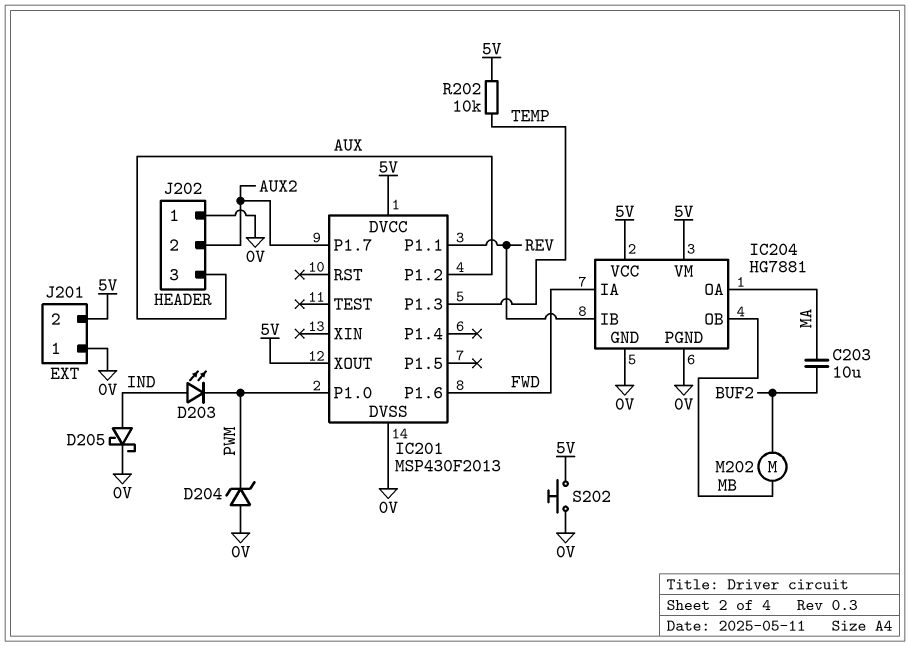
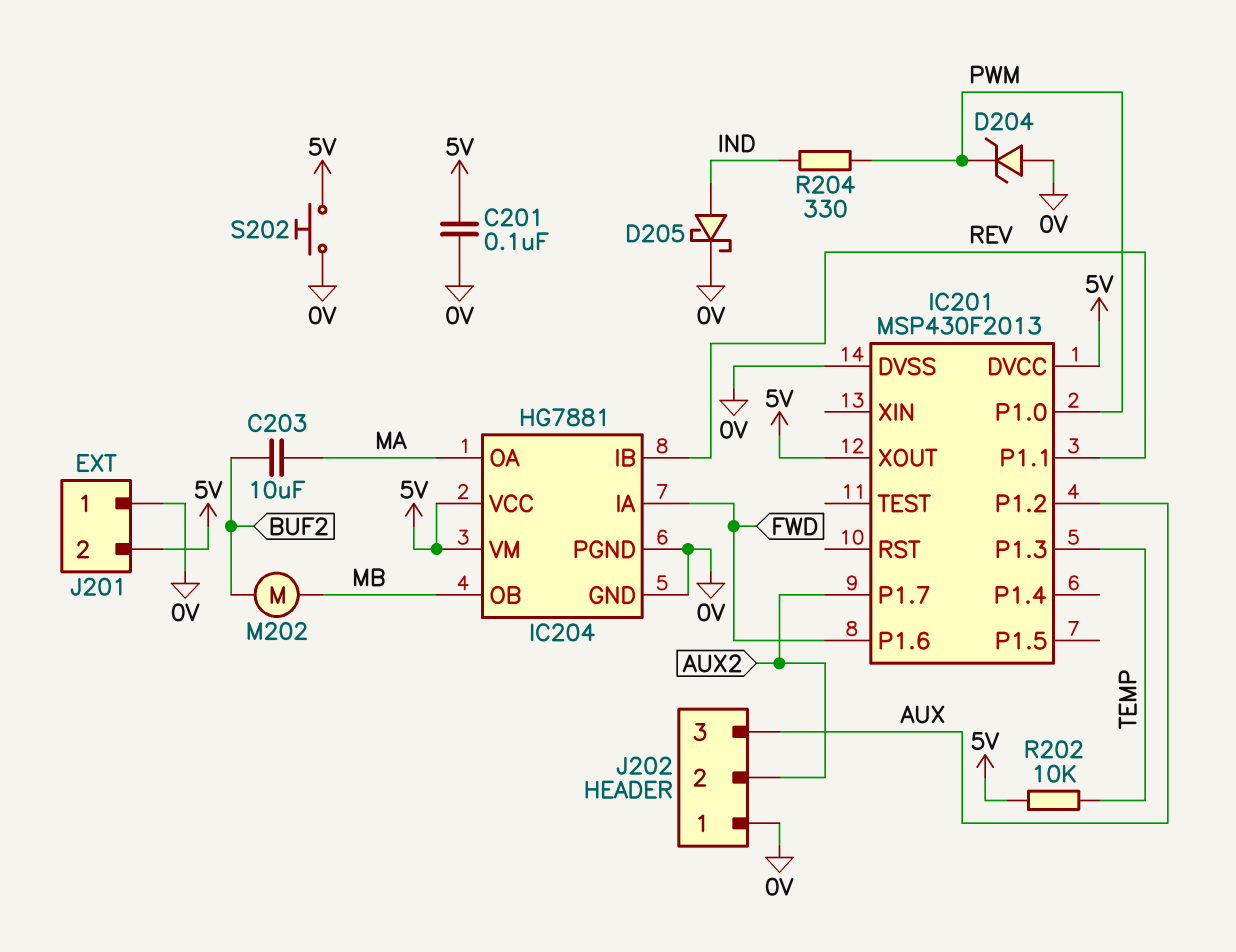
C201: none -> 100nF (0V, 5V)
D203: LED (A IND, K PWM) -> none
R204: none -> 330 (IND, PWM)

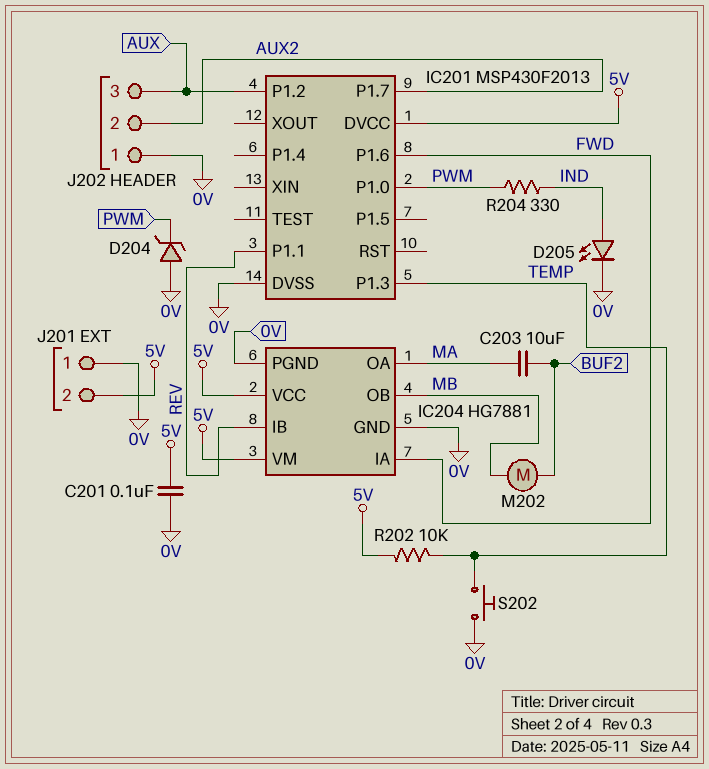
D205: schottky (A IND, K 0V) -> LED (A IND, K 0V)
IC201 pin XOUT: 5V -> none
S202: button (0V, 5V) -> button (0V, TEMP)

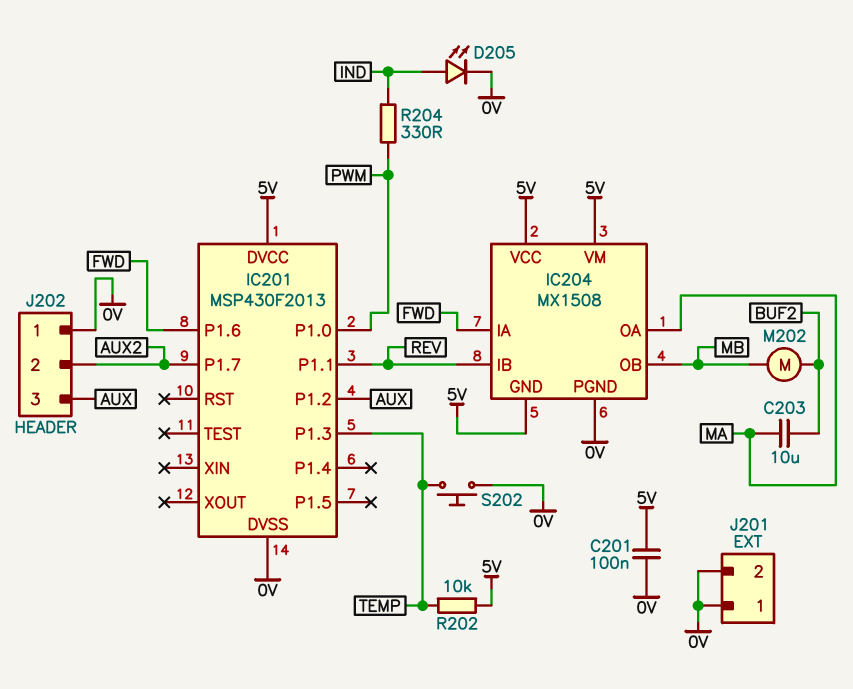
D204: zener (A 0V, K PWM) -> none
IC204: HG7881 -> MX1508
IC204 pin GND: 0V -> 5V
J201 pin 2: 5V -> 0V

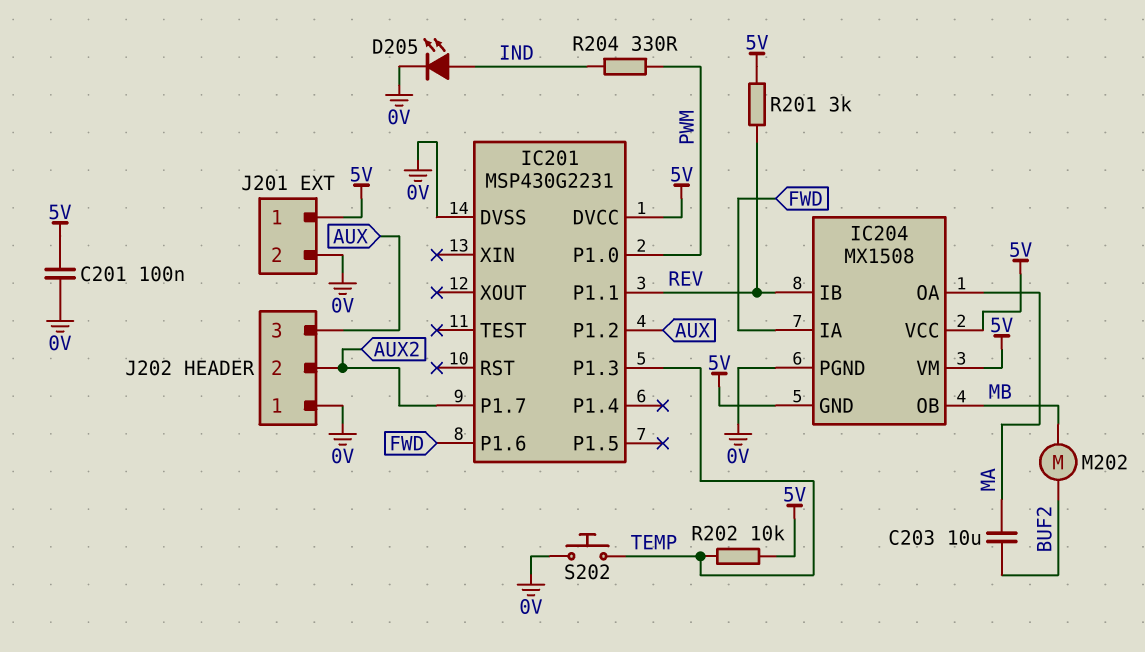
IC201: MSP430F2013 -> MSP430G2231
J201 pin 1: 0V -> 5V
R201: none -> 3k (5V, REV)

